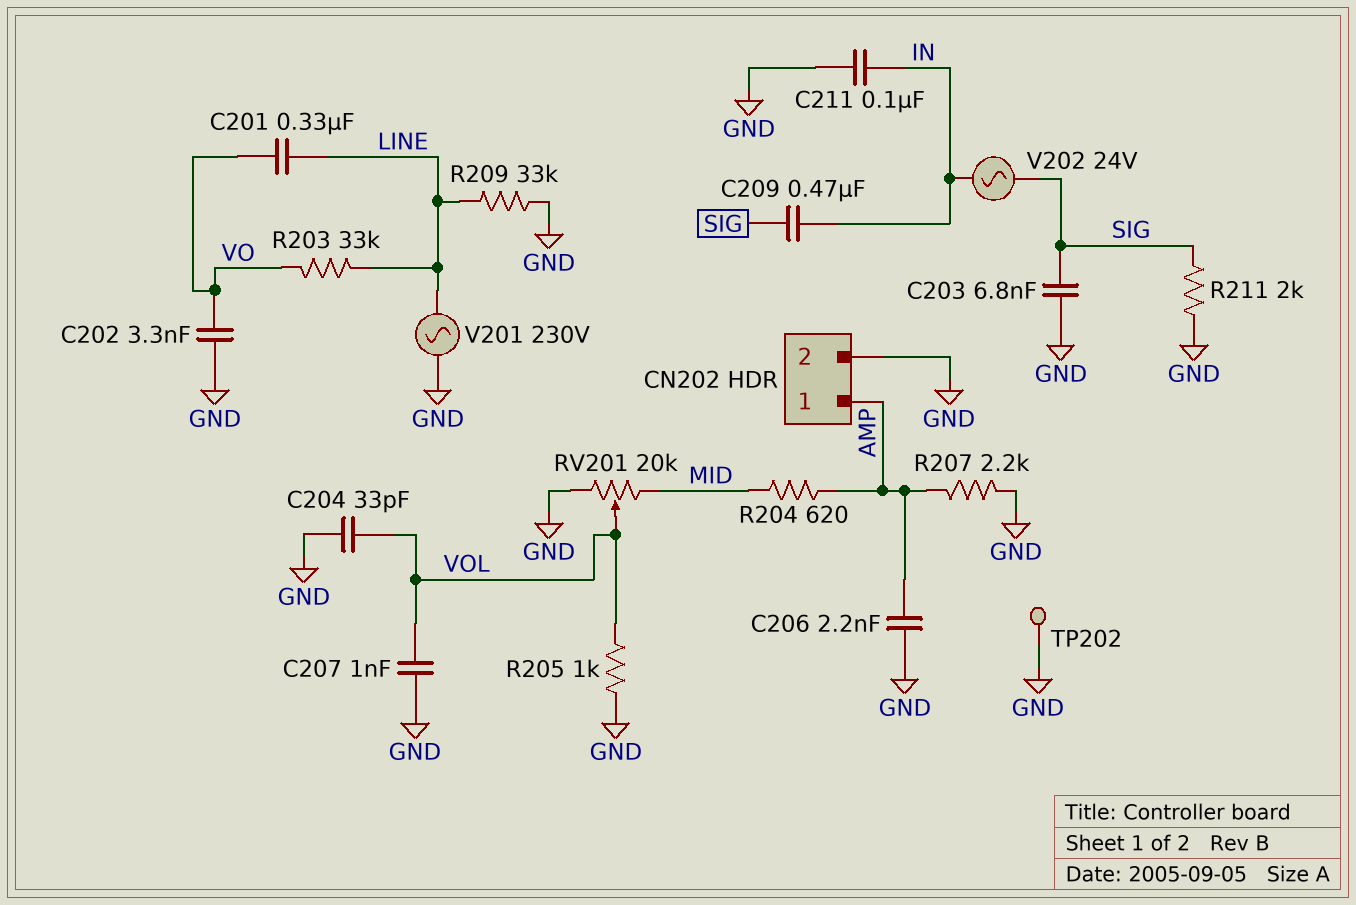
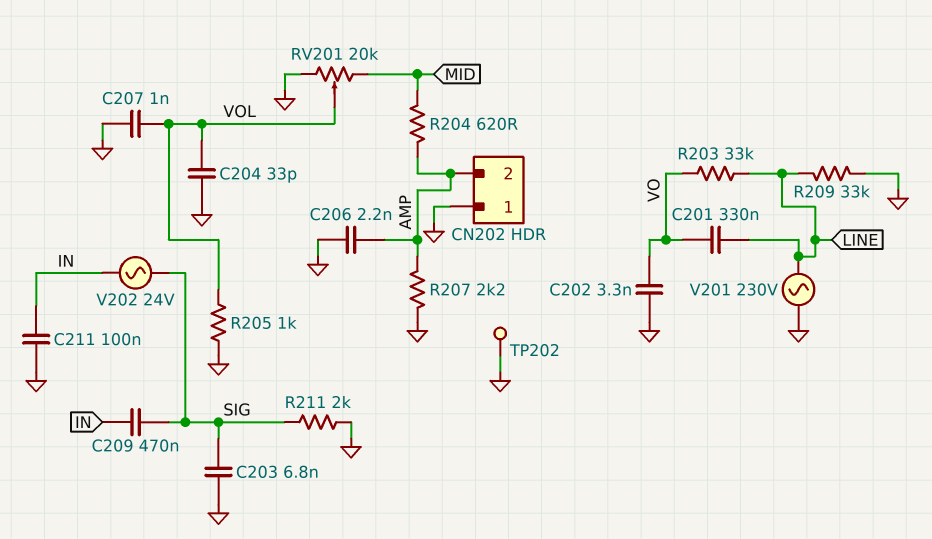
CN202 pin 1: AMP -> GND
CN202 pin 2: GND -> AMP

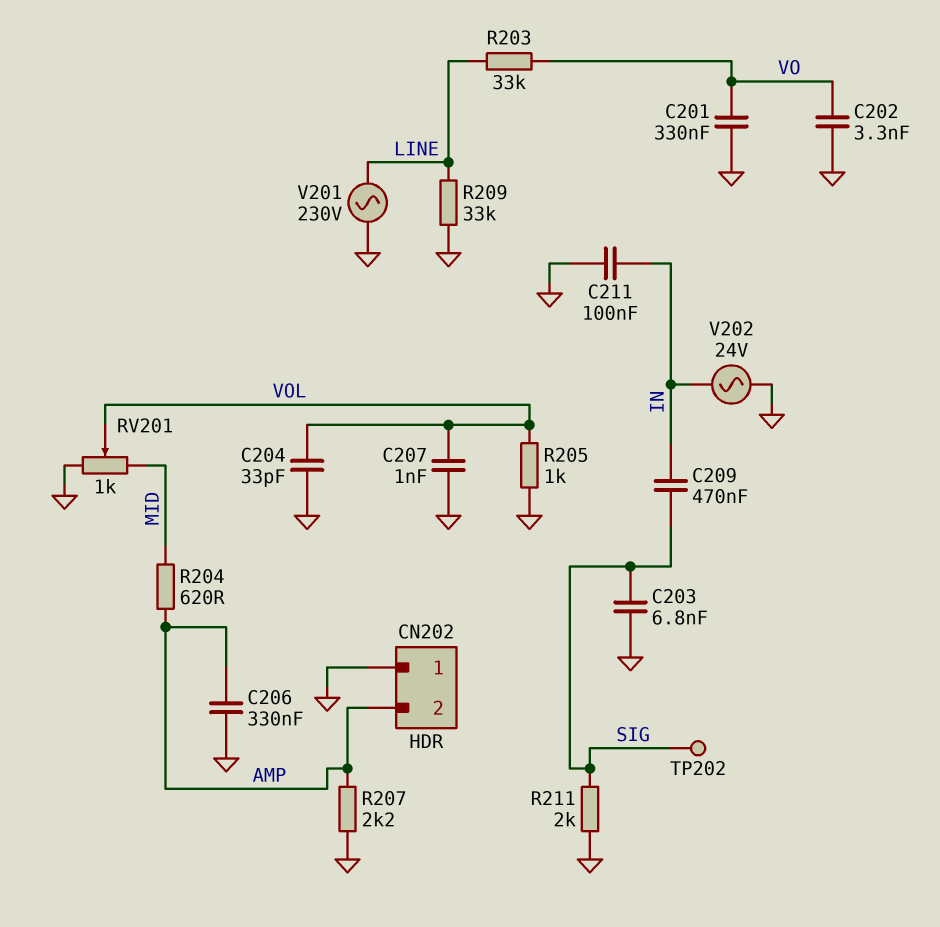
C201: 330nF (LINE, VO) -> 330nF (GND, VO)
C206: 2.2nF (AMP, GND) -> 330nF (AMP, GND)
RV201: 20k (GND, MID, wiper VOL) -> 1k (GND, MID, wiper VOL)
TP202: test point (GND) -> test point (SIG)
V202: AC 24V (IN, SIG) -> AC 24V (GND, IN)

